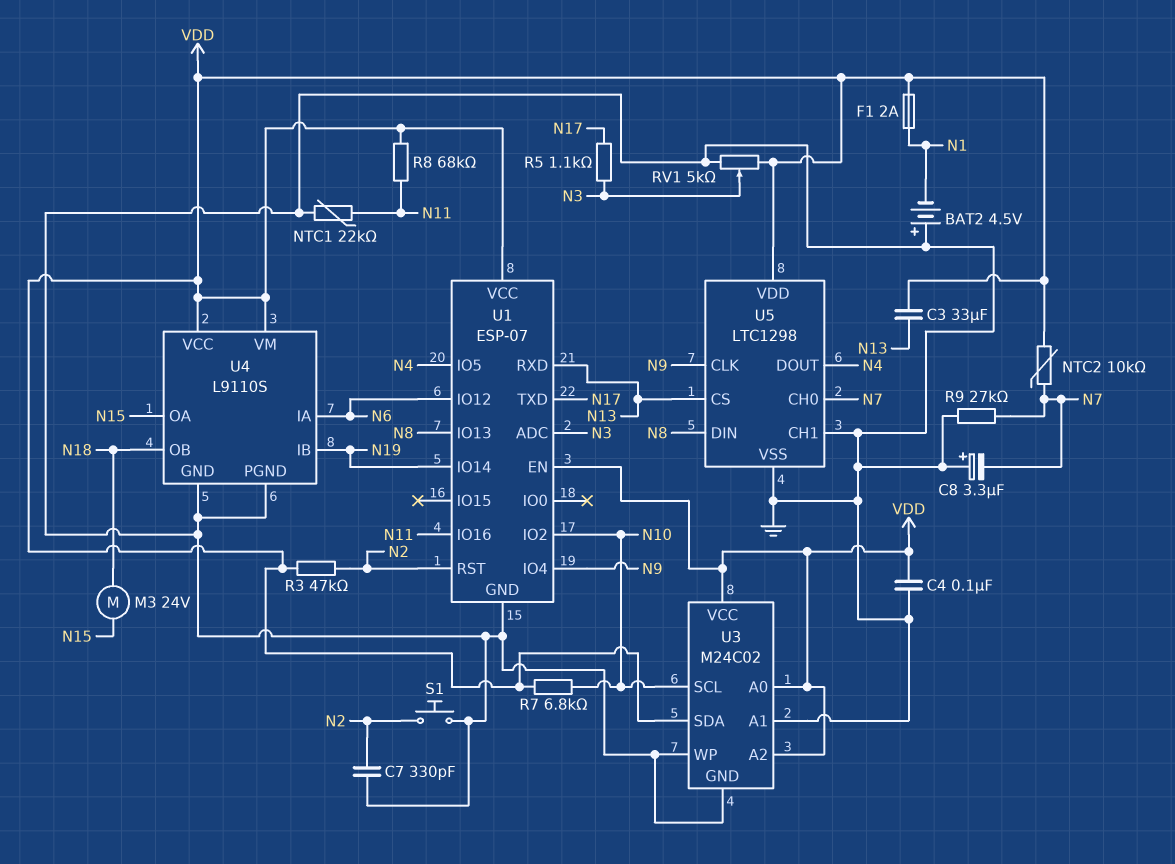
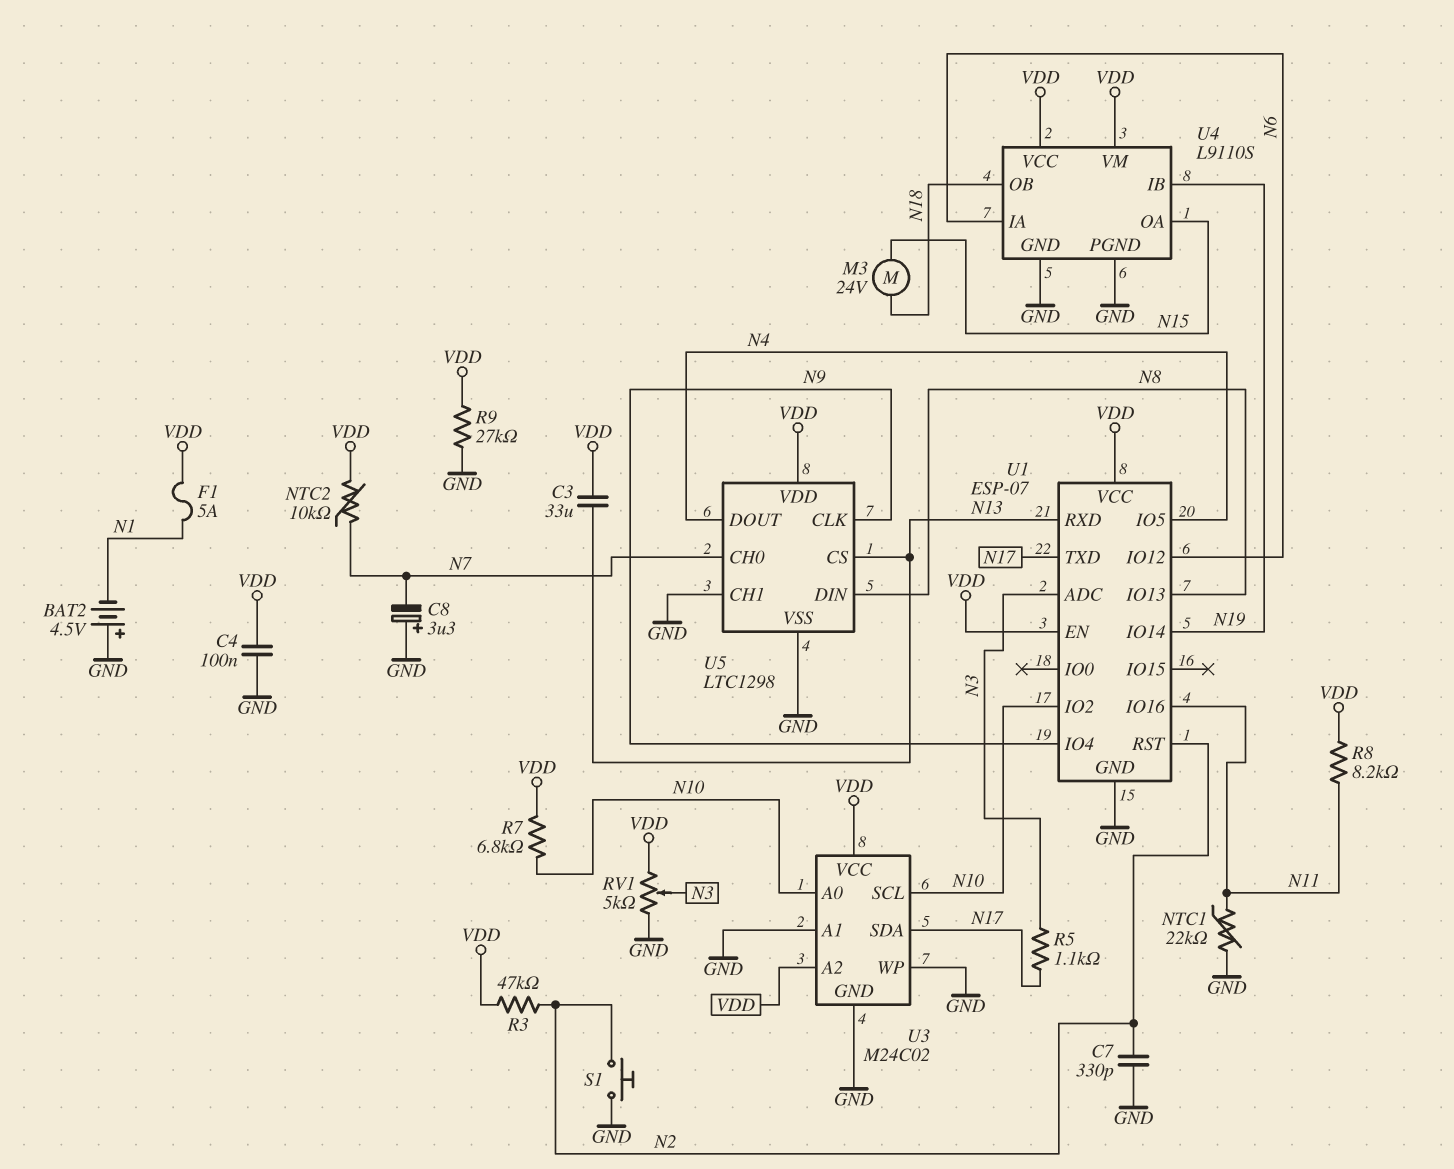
F1: 2A (N1, VDD) -> 5A (N1, VDD)
R8: 68k (N11, VDD) -> 8.2k (N11, VDD)
R9: 27k (GND, N7) -> 27k (GND, VDD)
U3 pin A0: VDD -> N10
U3 pin SDA: VDD -> N17

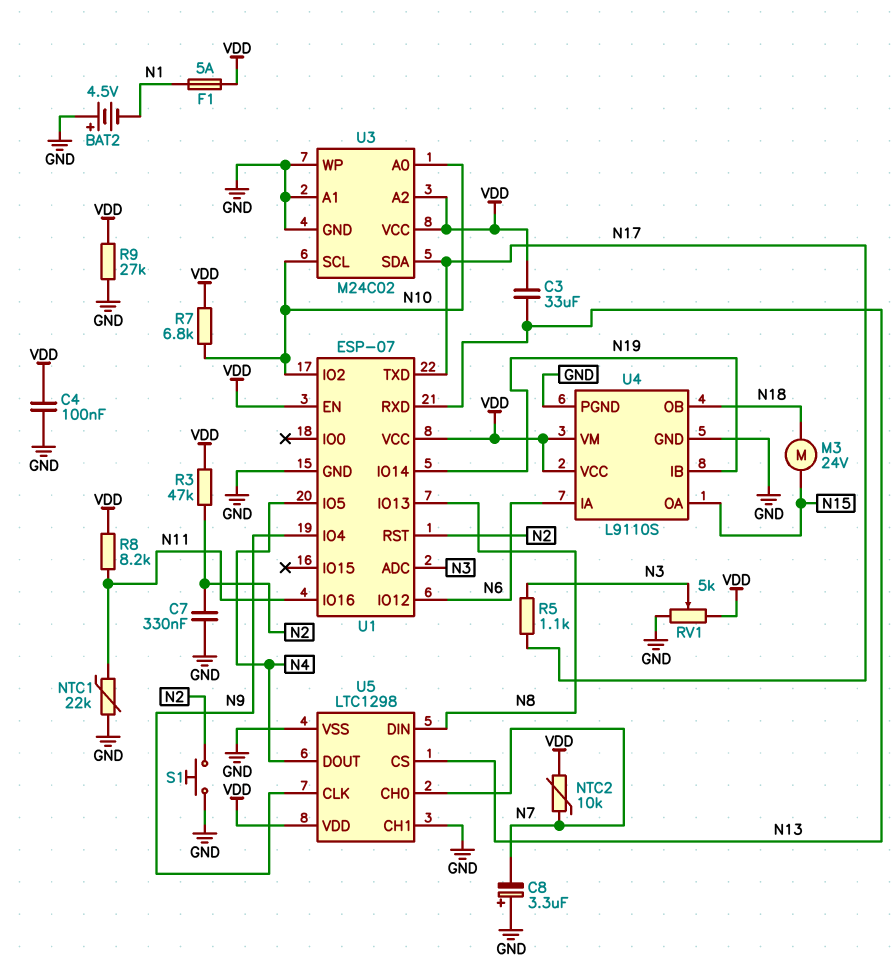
C7: 330pF (GND, N2) -> 330nF (GND, N2)

